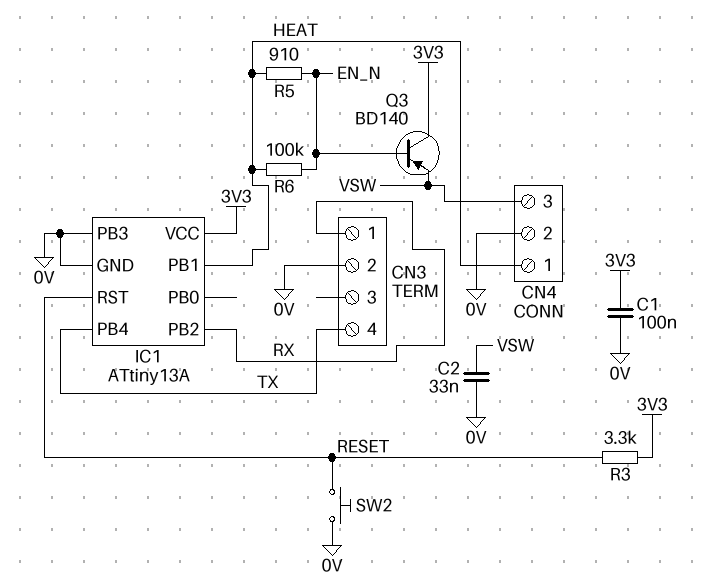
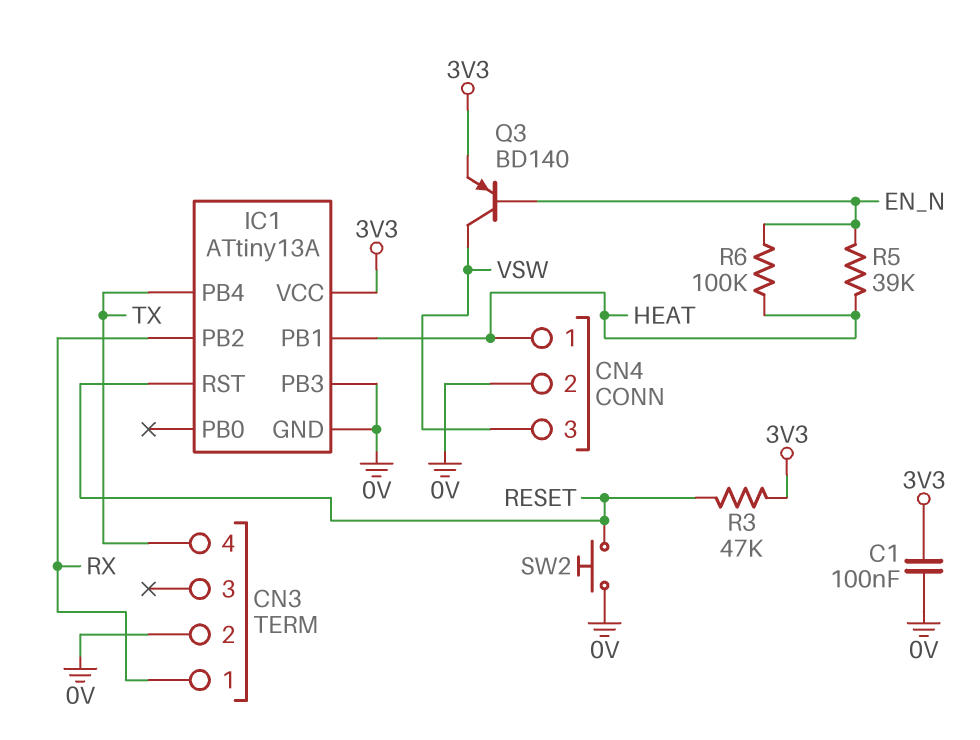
C2: 33nF (0V, VSW) -> none
Q3: PNP BD140 (B EN_N, C 3V3, E VSW) -> PNP BD140 (B EN_N, C VSW, E 3V3)
R3: 3.3k (3V3, RESET) -> 47k (3V3, RESET)
R5: 910 (EN_N, HEAT) -> 39k (EN_N, HEAT)

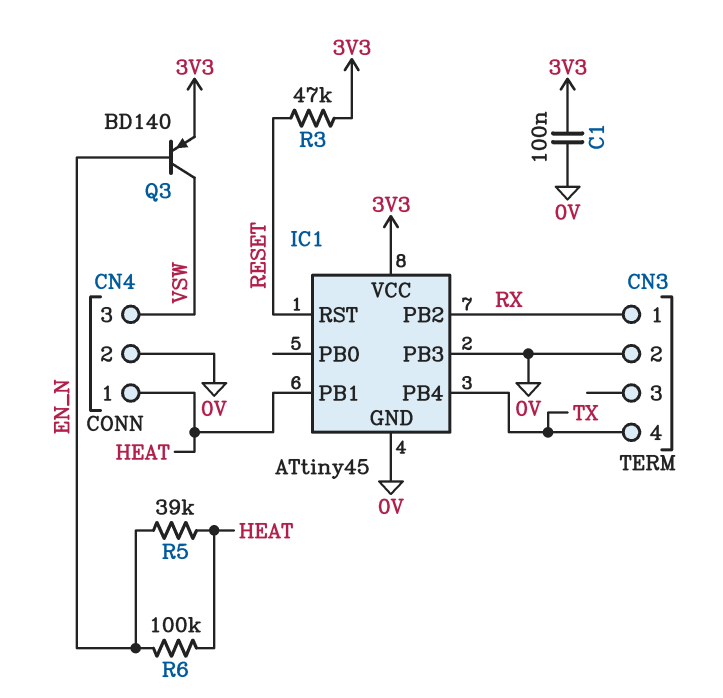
IC1: ATtiny13A -> ATtiny45
SW2: button (0V, RESET) -> none

